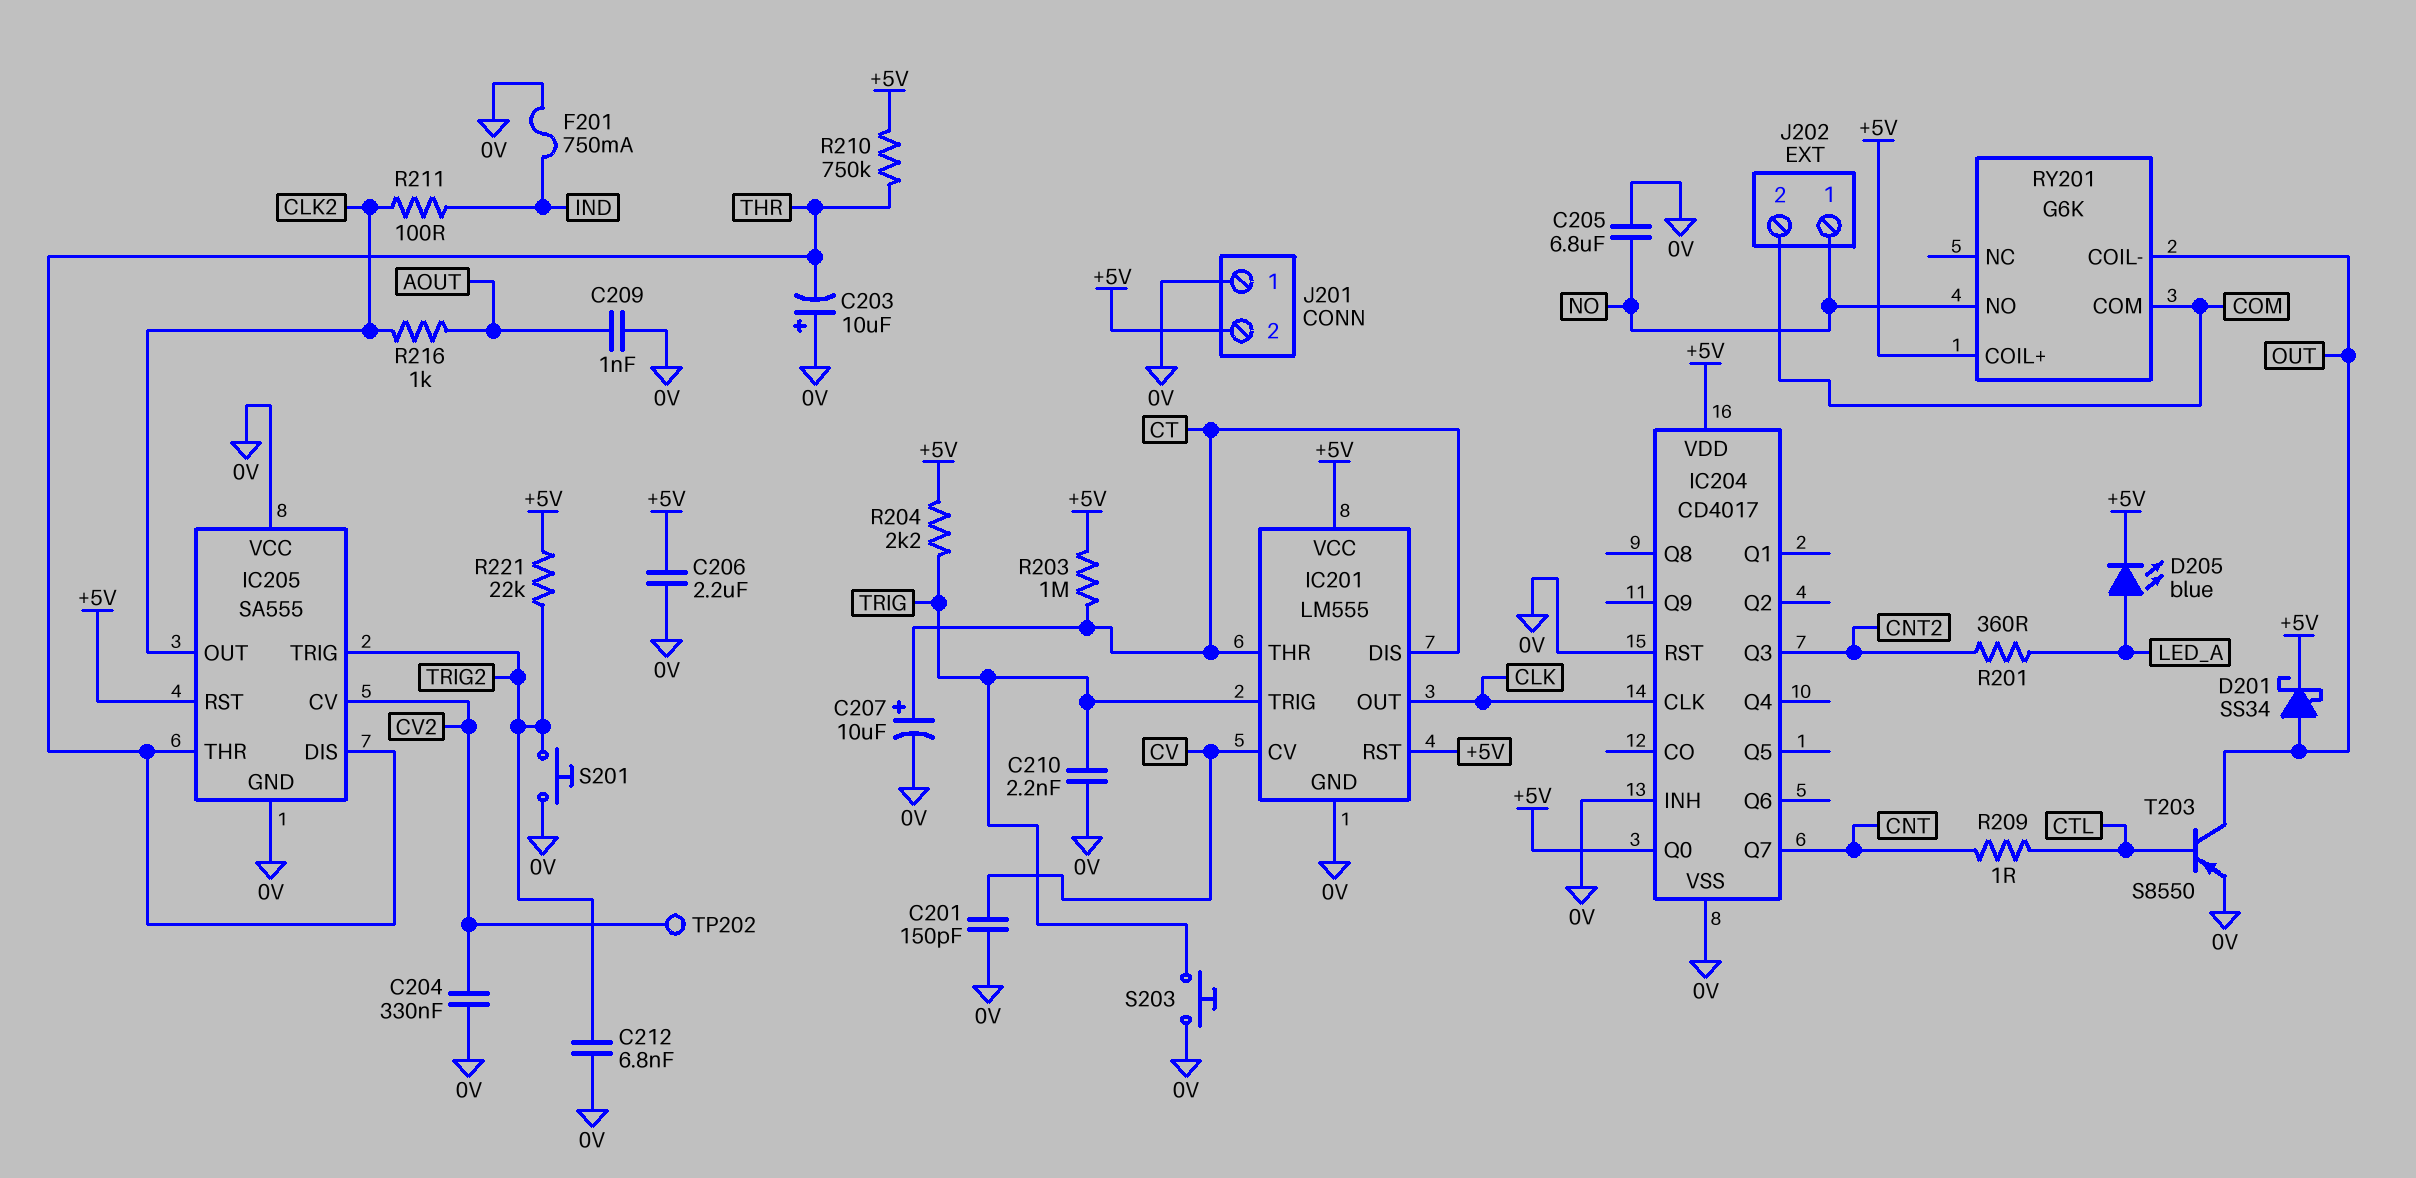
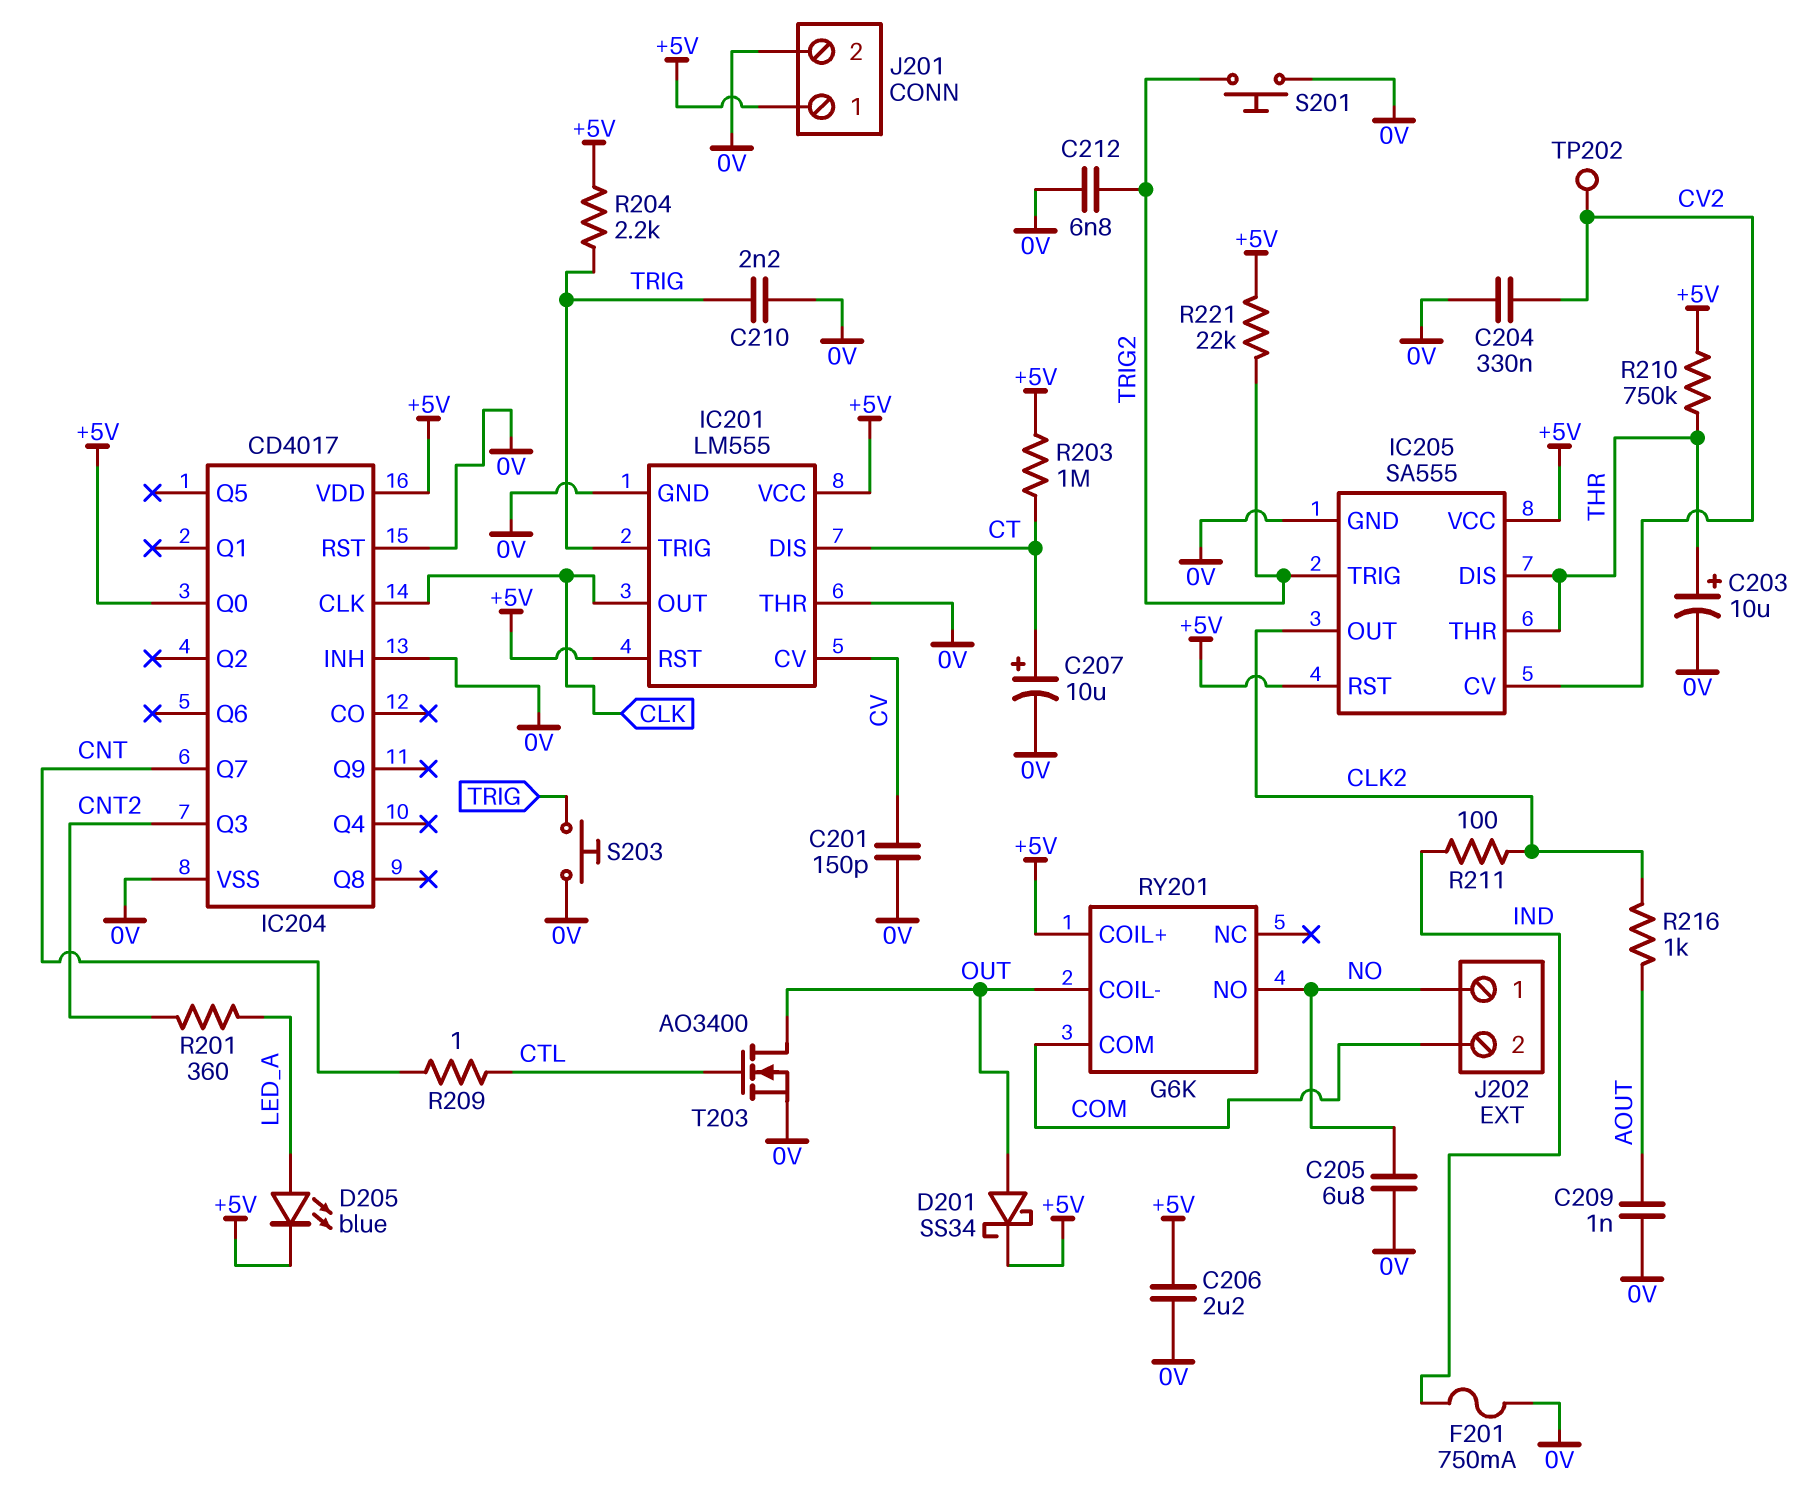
C203: 10uF (plus 0V, minus THR) -> 10uF (plus THR, minus 0V)
IC201 pin THR: CT -> 0V
IC205 pin VCC: 0V -> +5V
J201 pin 1: 0V -> +5V
J201 pin 2: +5V -> 0V
T203: PNP S8550 (B CTL, C OUT, E 0V) -> NMOS AO3400 (G CTL, D OUT, S 0V)

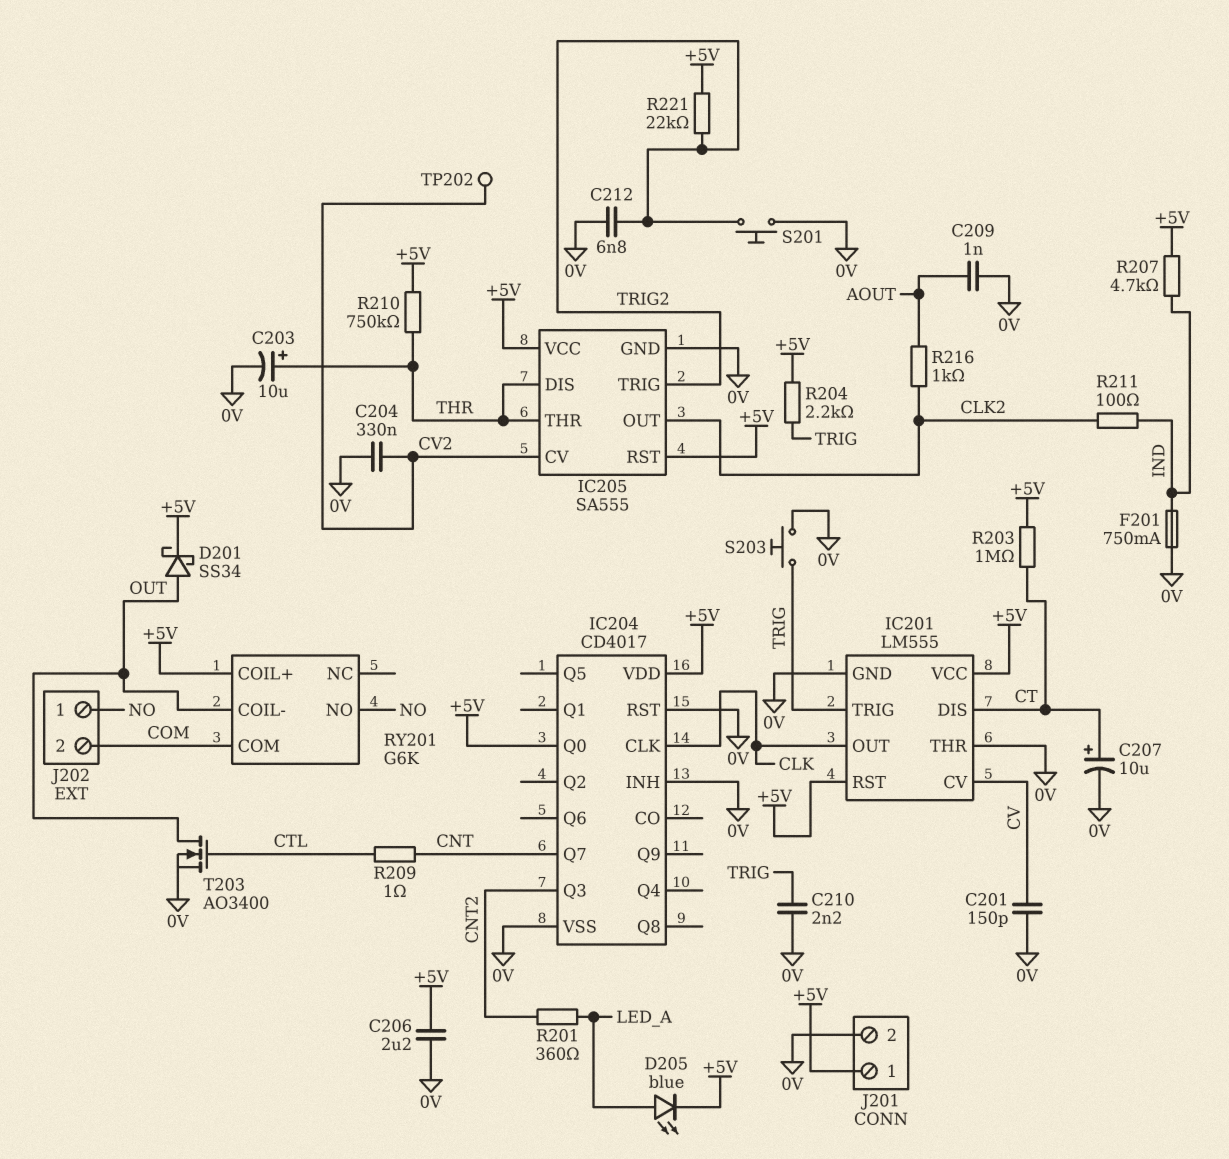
C205: 6.8uF (0V, NO) -> none
R207: none -> 4.7k (+5V, IND)

